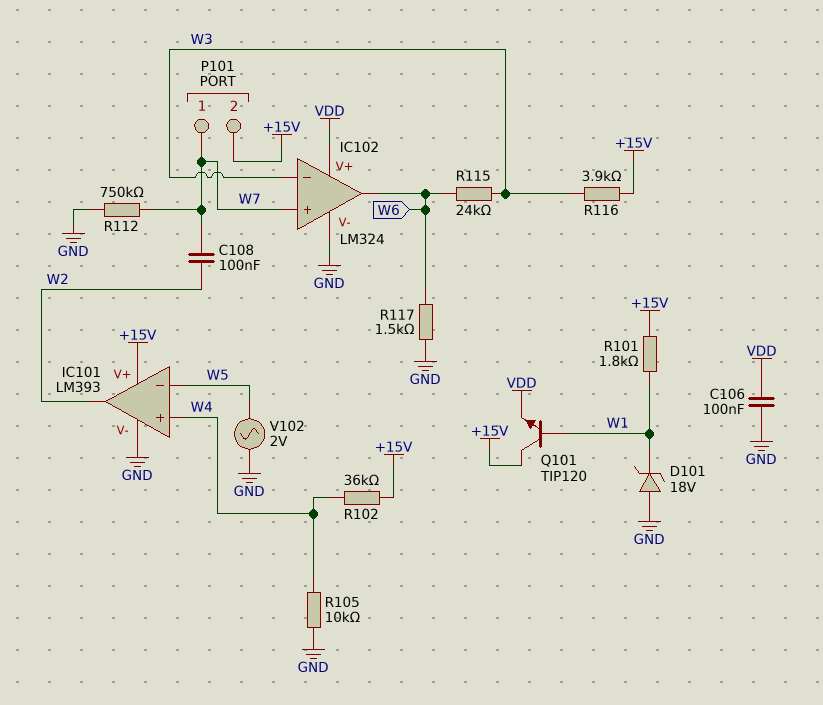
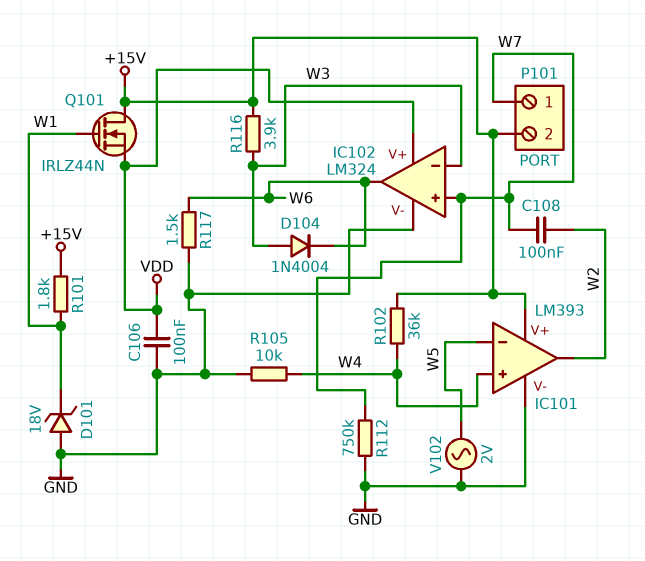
D104: none -> diode 1N4004 (A W3, K W6)
Q101: NPN TIP120 (B W1, C +15V, E VDD) -> NMOS IRLZ44N (G W1, D +15V, S VDD)
R115: 24k (W3, W6) -> none

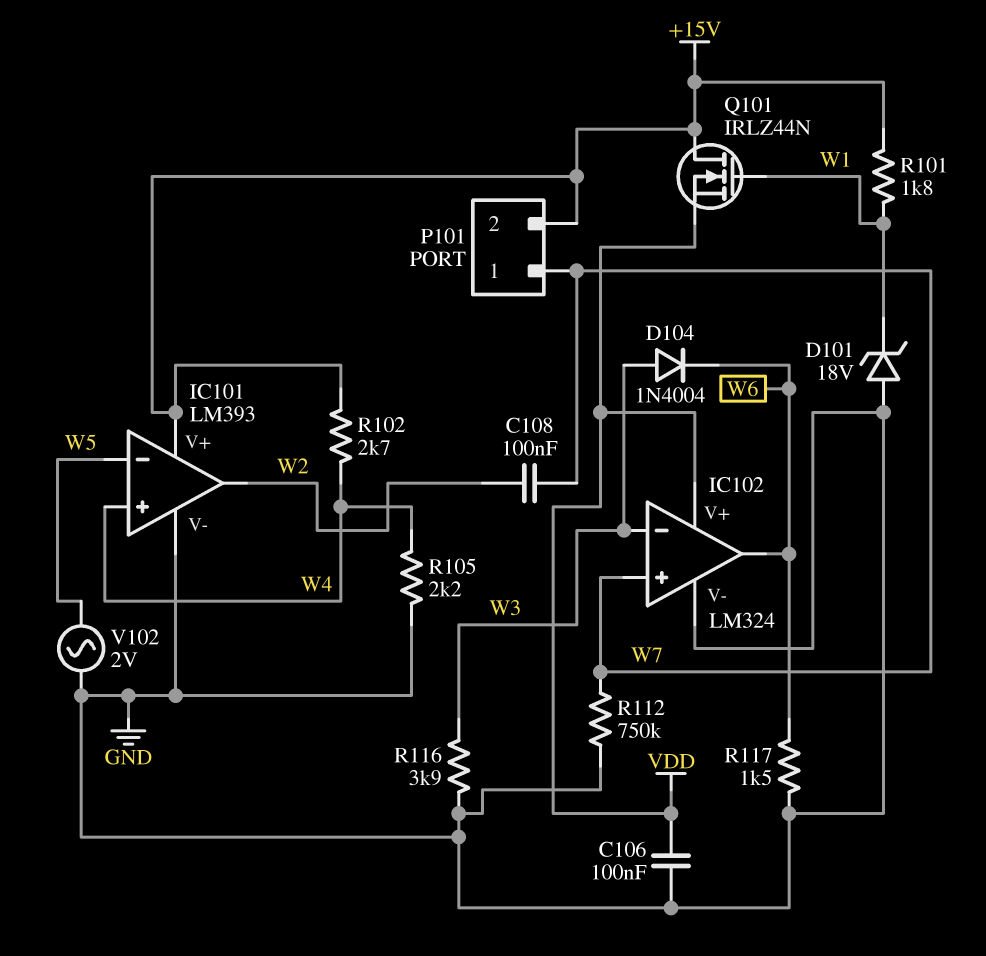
R102: 36k (+15V, W4) -> 2.7k (+15V, W4)
R105: 10k (GND, W4) -> 2.2k (GND, W4)
R116: 3.9k (+15V, W3) -> 3.9k (GND, W3)

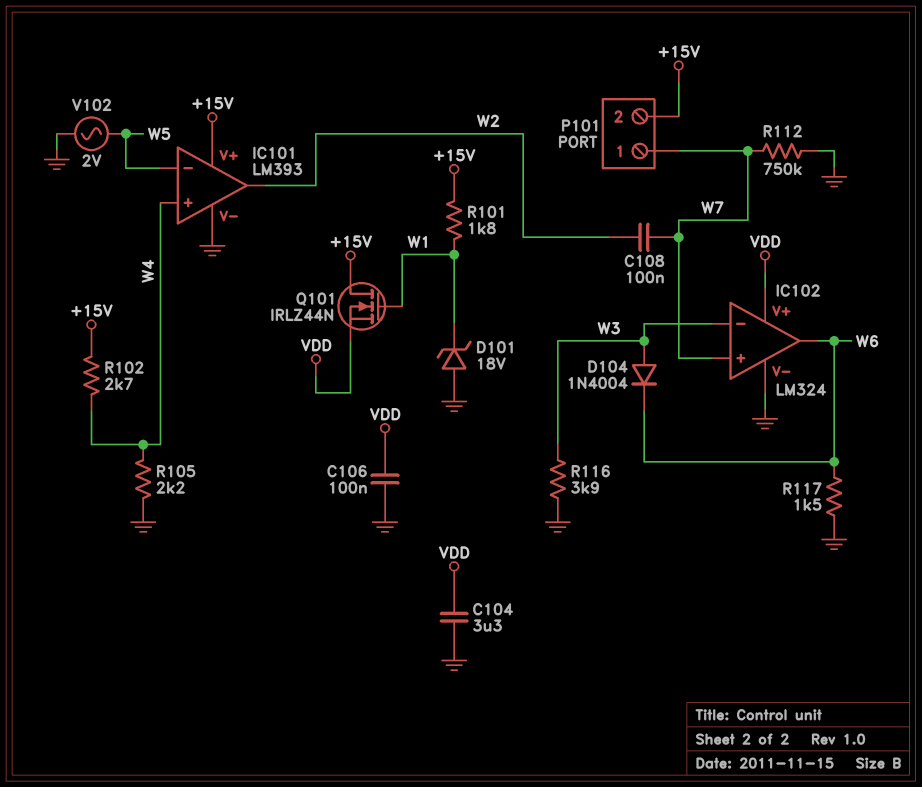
C104: none -> 3.3uF (GND, VDD)

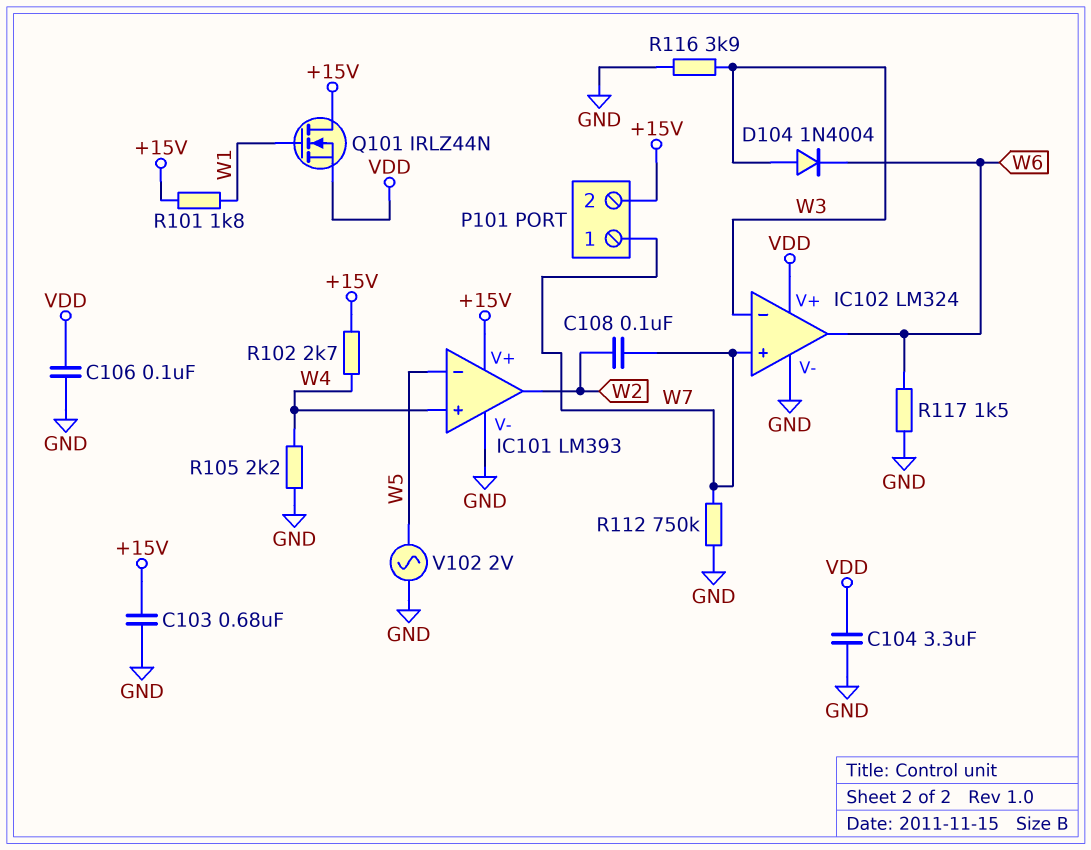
C103: none -> 680nF (+15V, GND)
D101: zener 18V (A GND, K W1) -> none

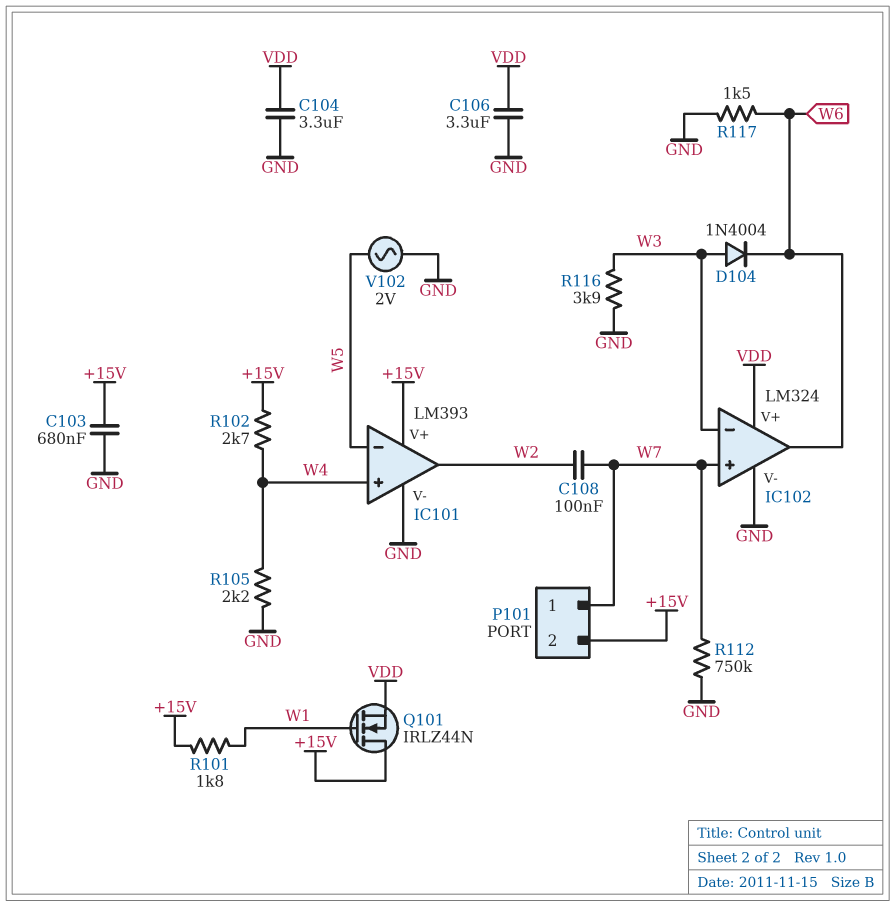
C106: 100nF (GND, VDD) -> 3.3uF (GND, VDD)

